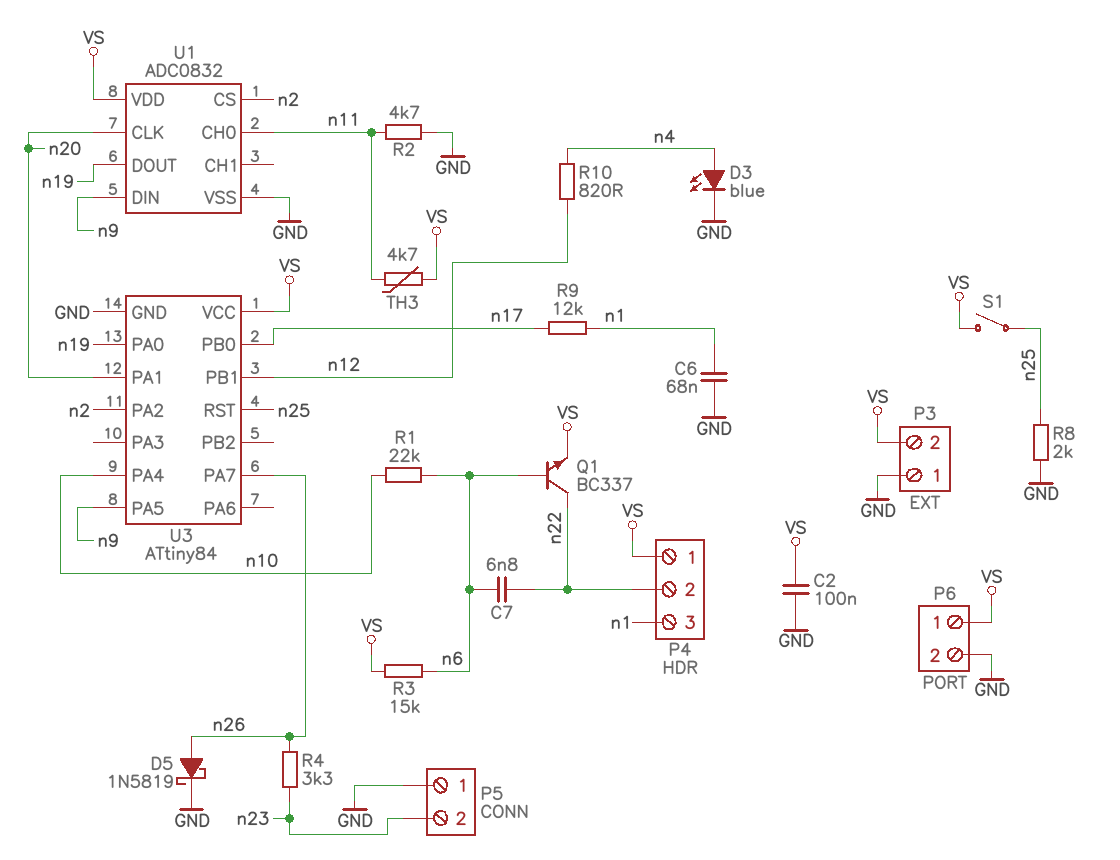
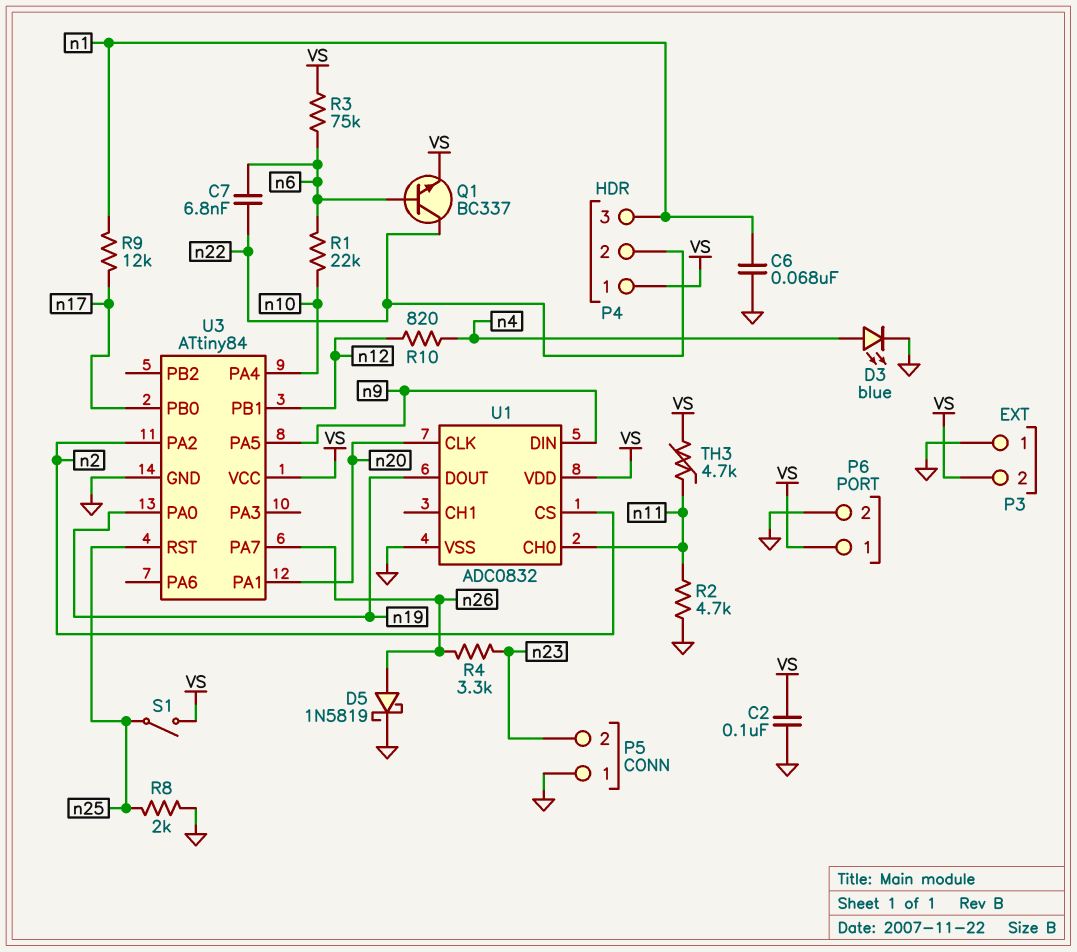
R3: 15k (VS, n6) -> 75k (VS, n6)

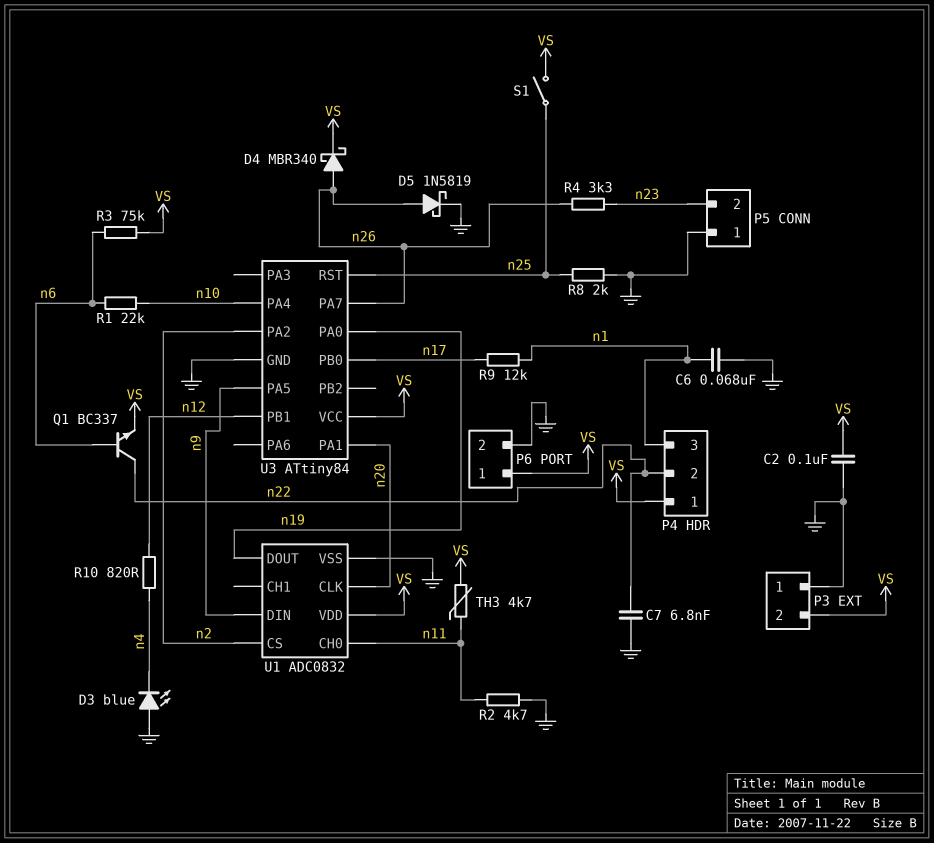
C7: 6.8nF (n6, n22) -> 6.8nF (GND, n22)
D3: LED blue (A n4, K GND) -> LED blue (A GND, K n4)
D4: none -> schottky MBR340 (A n26, K VS)

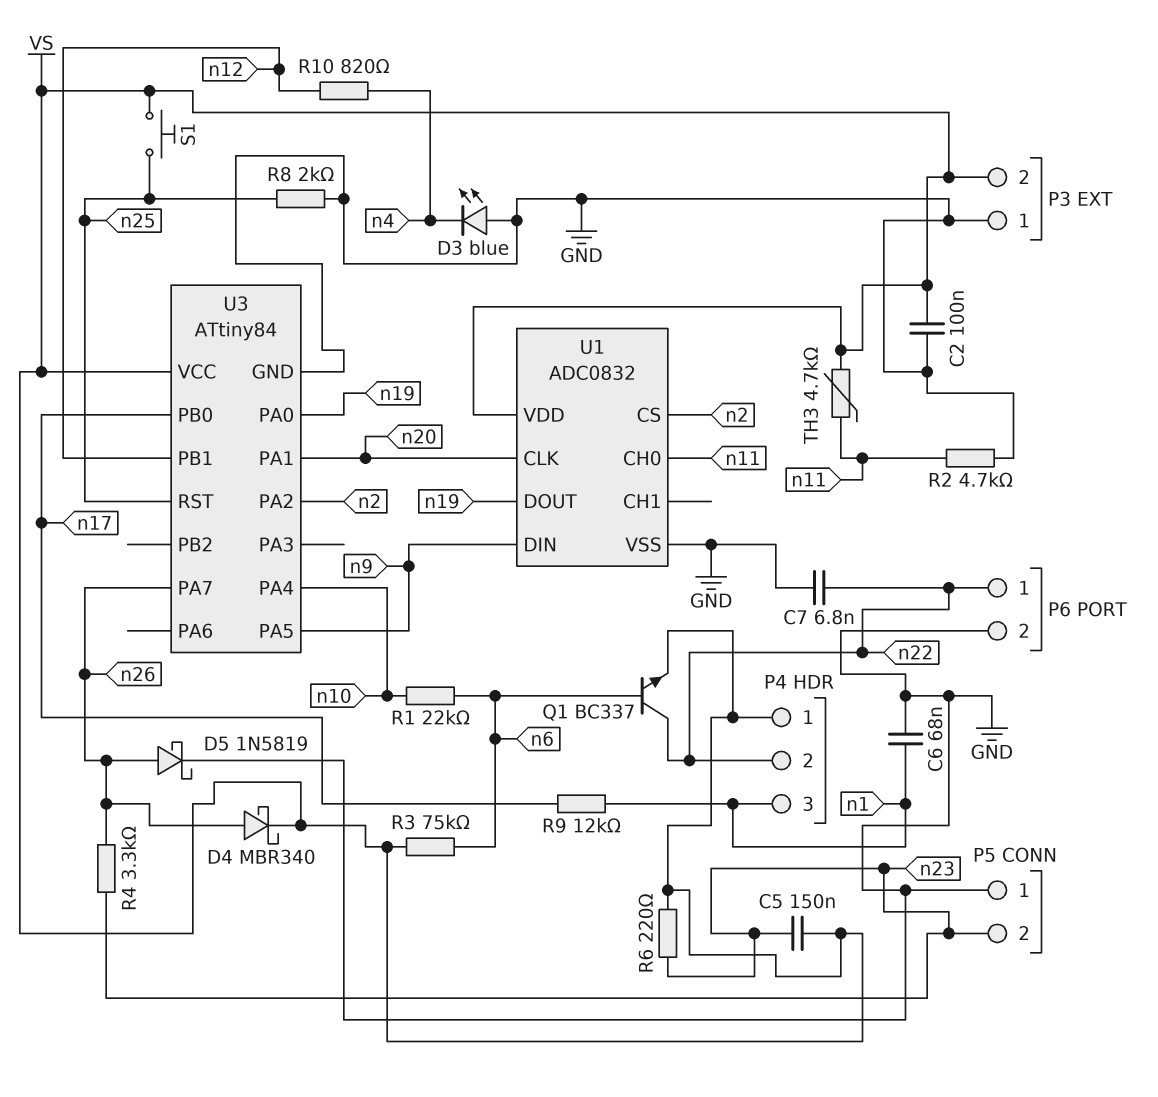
C5: none -> 150nF (VS, n23)
P6 pin 1: VS -> n22
R6: none -> 220 (VS, n23)
S1: switch (VS, n25) -> button (VS, n25)

